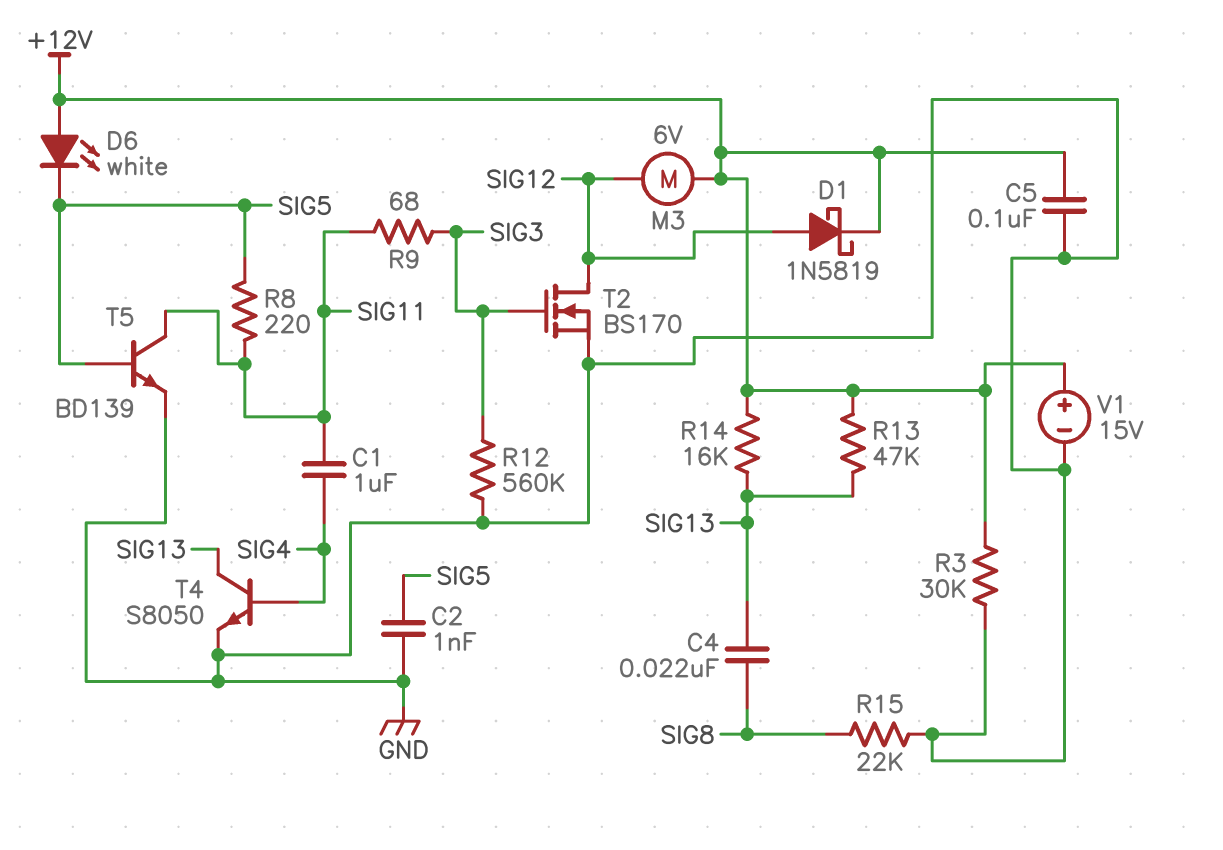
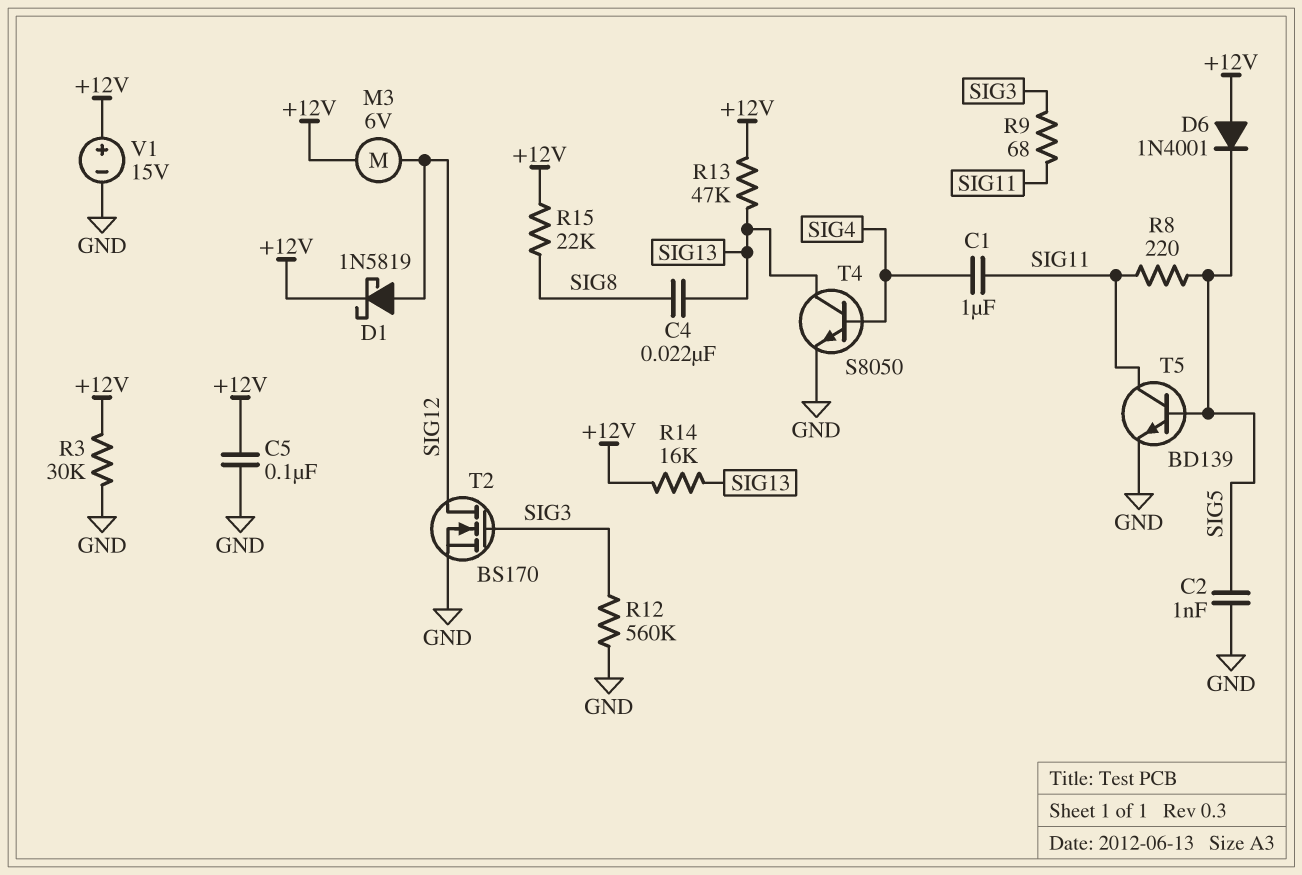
D6: LED white (A +12V, K SIG5) -> diode 1N4001 (A +12V, K SIG5)
R15: 22k (GND, SIG8) -> 22k (+12V, SIG8)

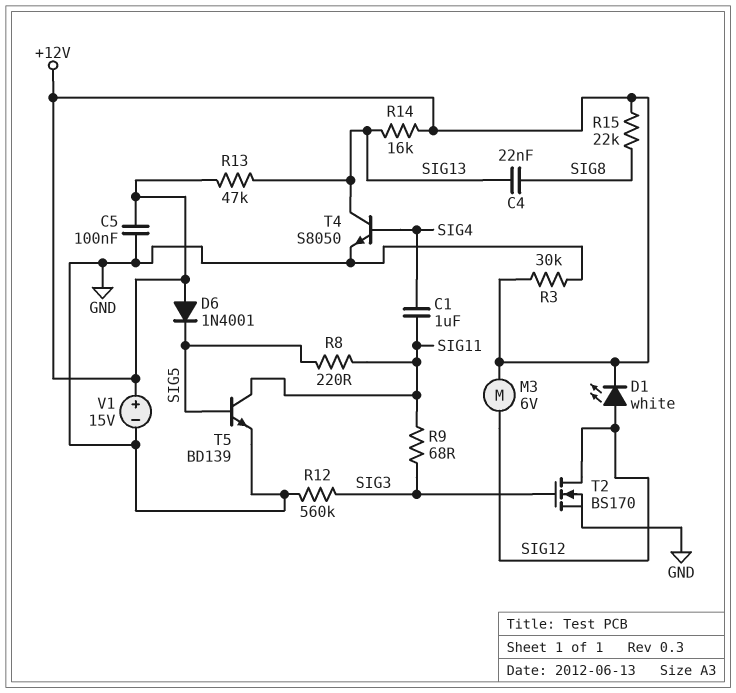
C2: 1nF (GND, SIG5) -> none
D1: schottky 1N5819 (A SIG12, K +12V) -> LED white (A SIG12, K +12V)

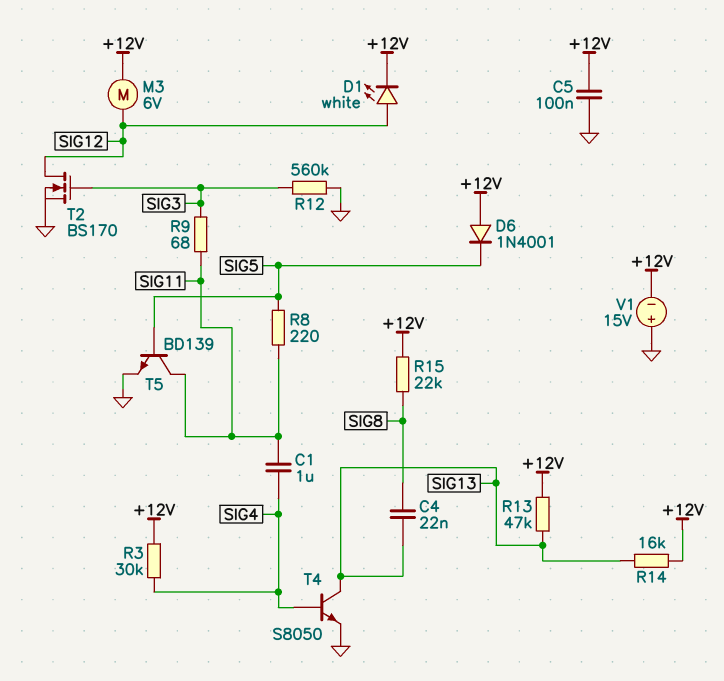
R3: 30k (+12V, GND) -> 30k (+12V, SIG4)
V1: 15V (plus +12V, minus GND) -> 15V (plus GND, minus +12V)

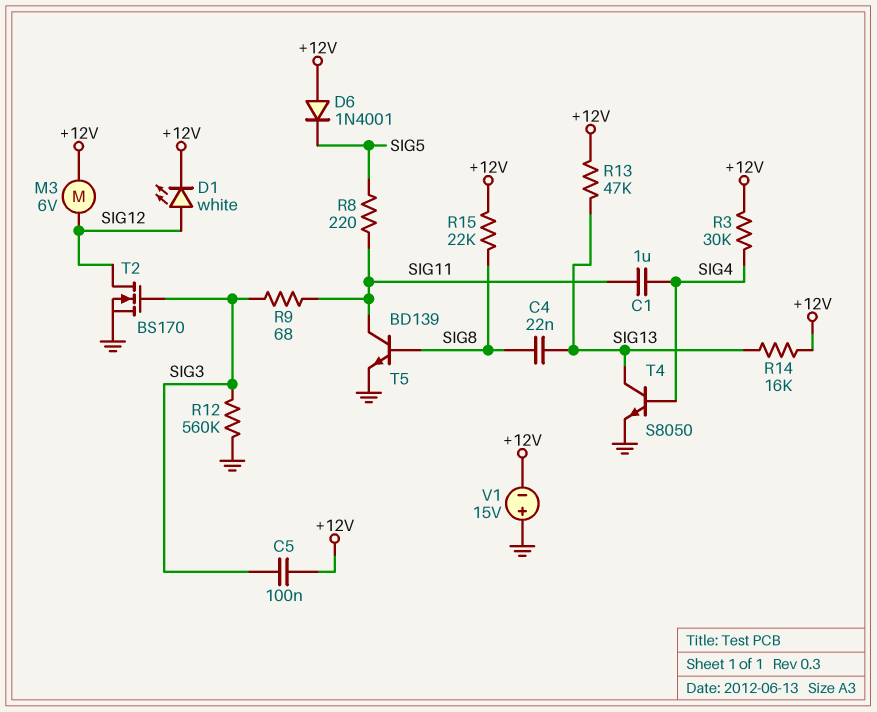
C5: 100nF (+12V, GND) -> 100nF (+12V, SIG3)
T5: NPN BD139 (B SIG5, C SIG11, E GND) -> NPN BD139 (B SIG8, C SIG11, E GND)

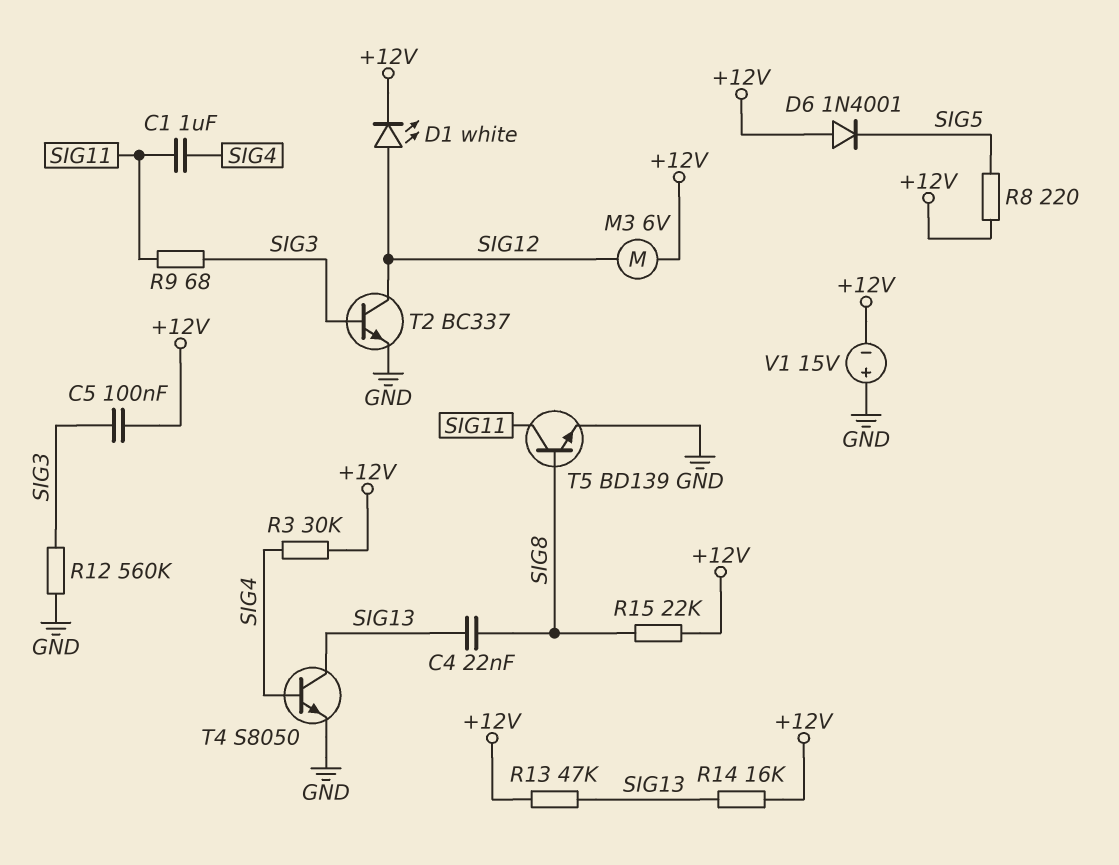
R8: 220 (SIG5, SIG11) -> 220 (+12V, SIG5)
T2: NMOS BS170 (G SIG3, D SIG12, S GND) -> NPN BC337 (B SIG3, C SIG12, E GND)

